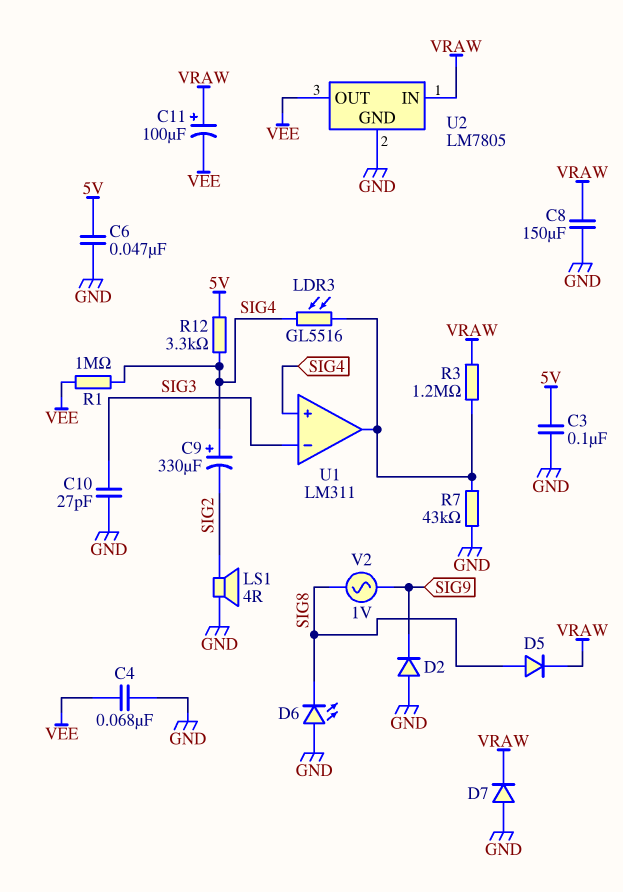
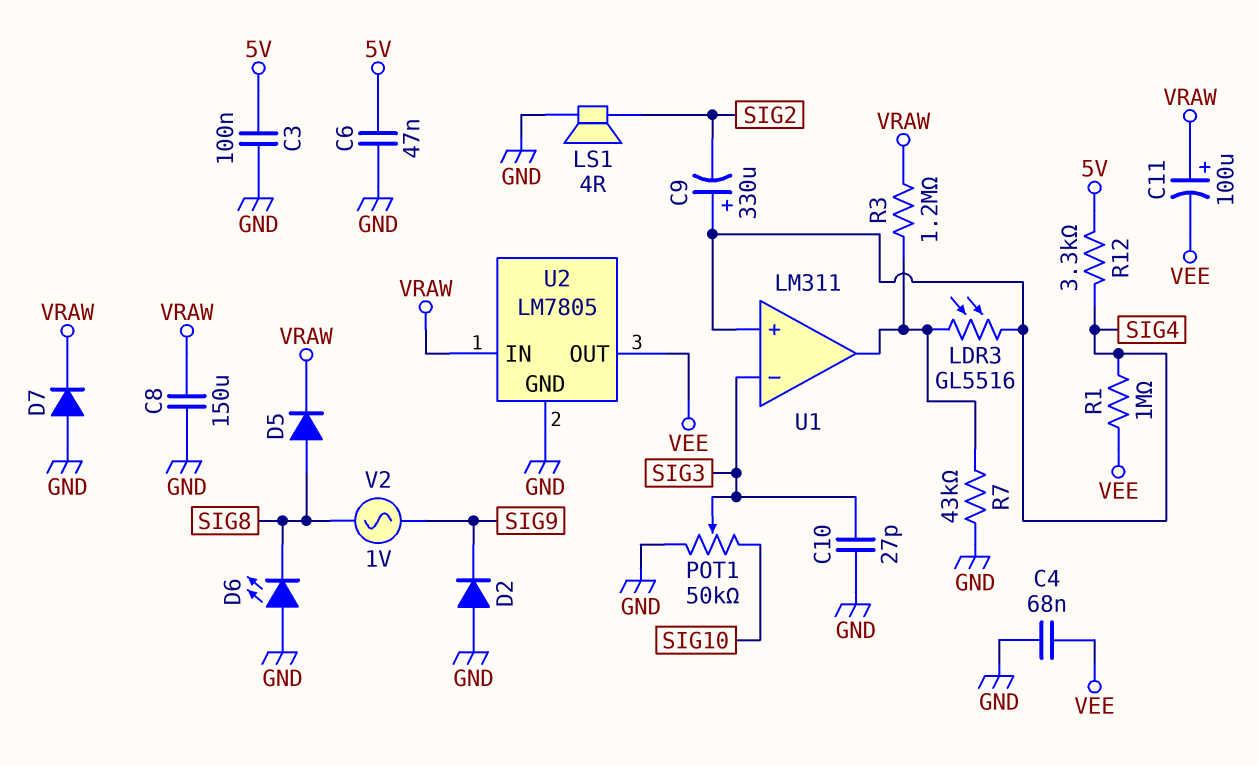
POT1: none -> 50k (GND, SIG10, wiper SIG3)

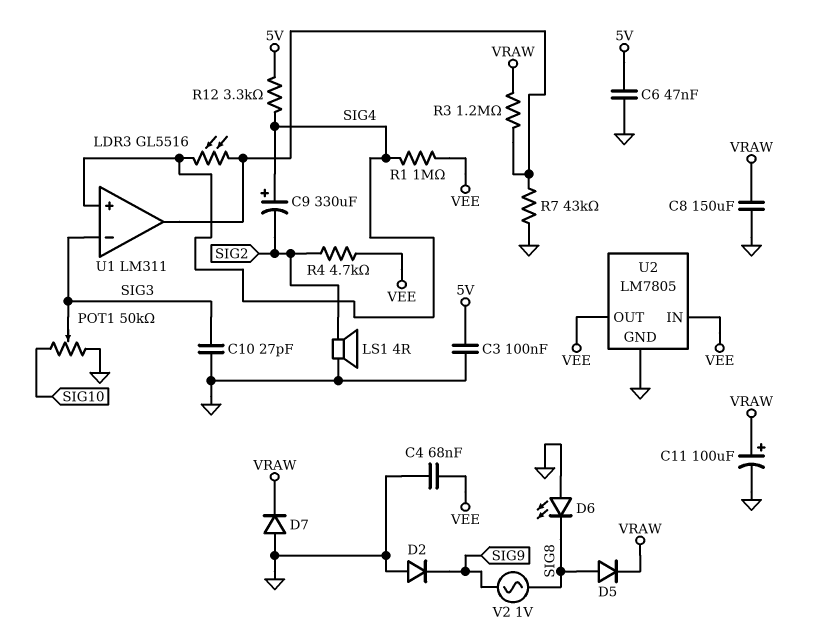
C11: 100uF (plus VRAW, minus VEE) -> 100uF (plus VRAW, minus GND)
R4: none -> 4.7k (SIG2, VEE)
U2 pin IN: VRAW -> VEE

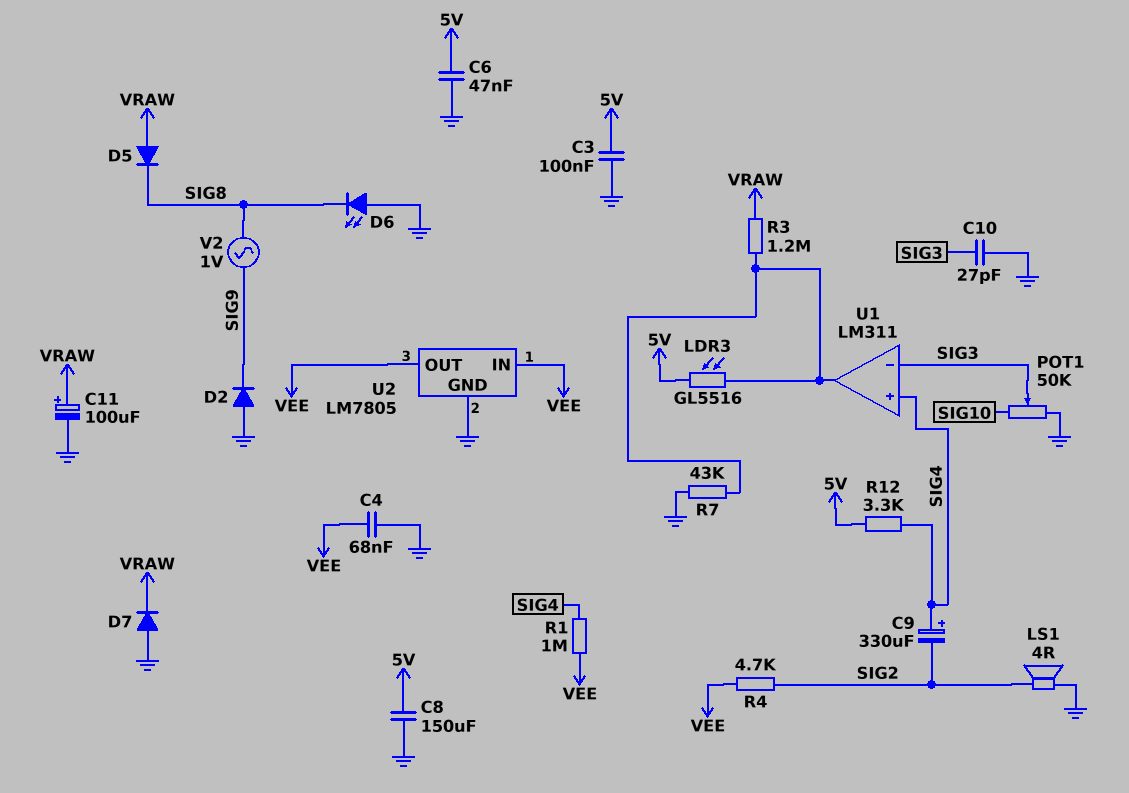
C8: 150uF (GND, VRAW) -> 150uF (5V, GND)
D5: diode (A SIG8, K VRAW) -> diode (A VRAW, K SIG8)
LDR3: GL5516 (SIG4, U1/out) -> GL5516 (5V, U1/out)

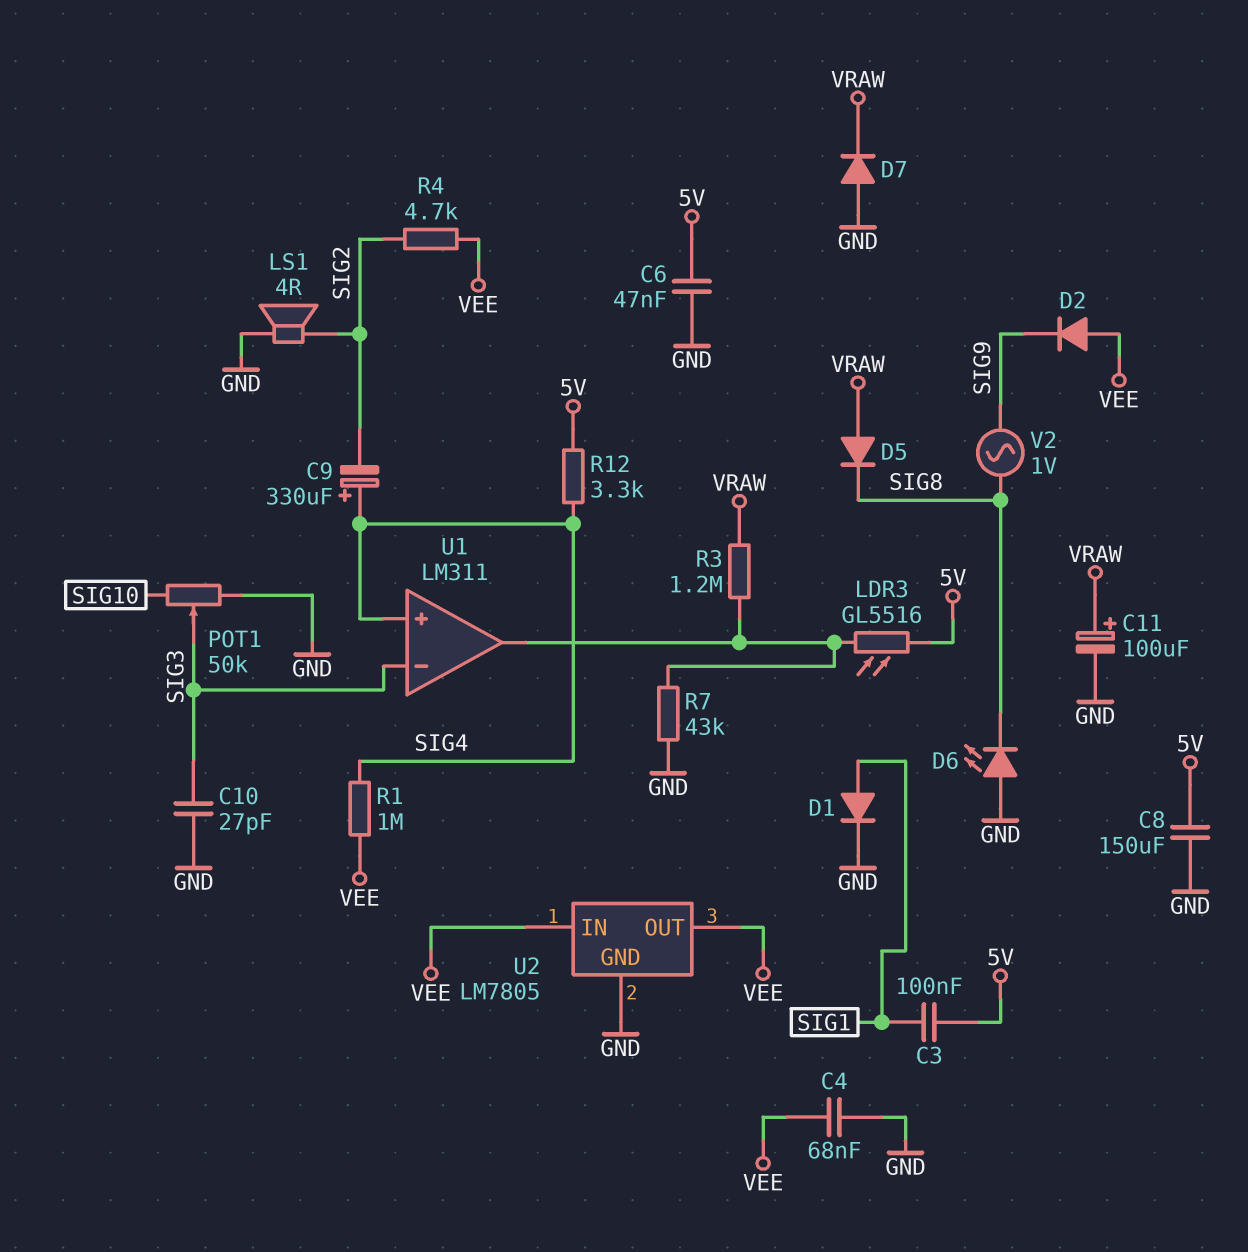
C3: 100nF (5V, GND) -> 100nF (5V, SIG1)
D1: none -> diode (A SIG1, K GND)
D2: diode (A GND, K SIG9) -> diode (A VEE, K SIG9)

